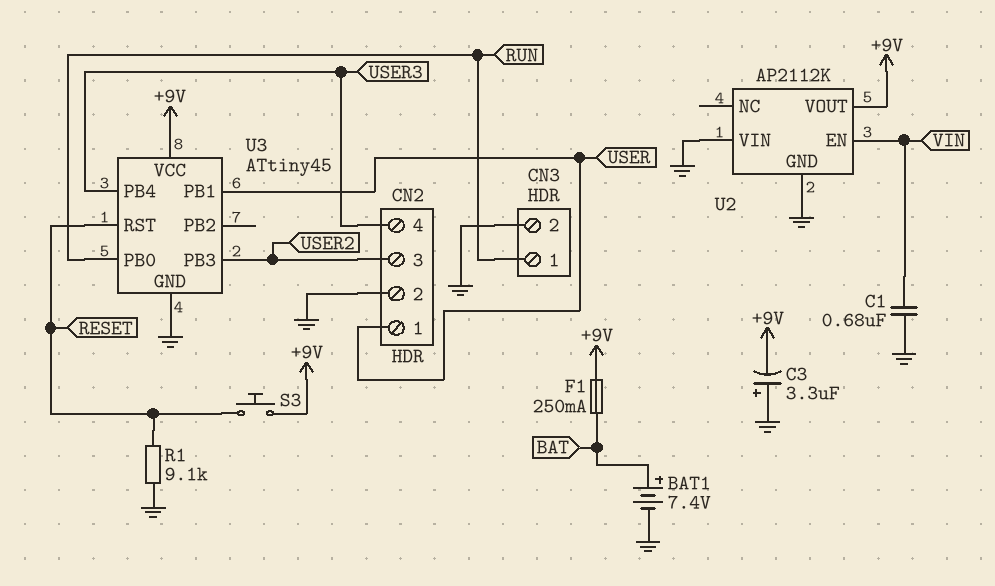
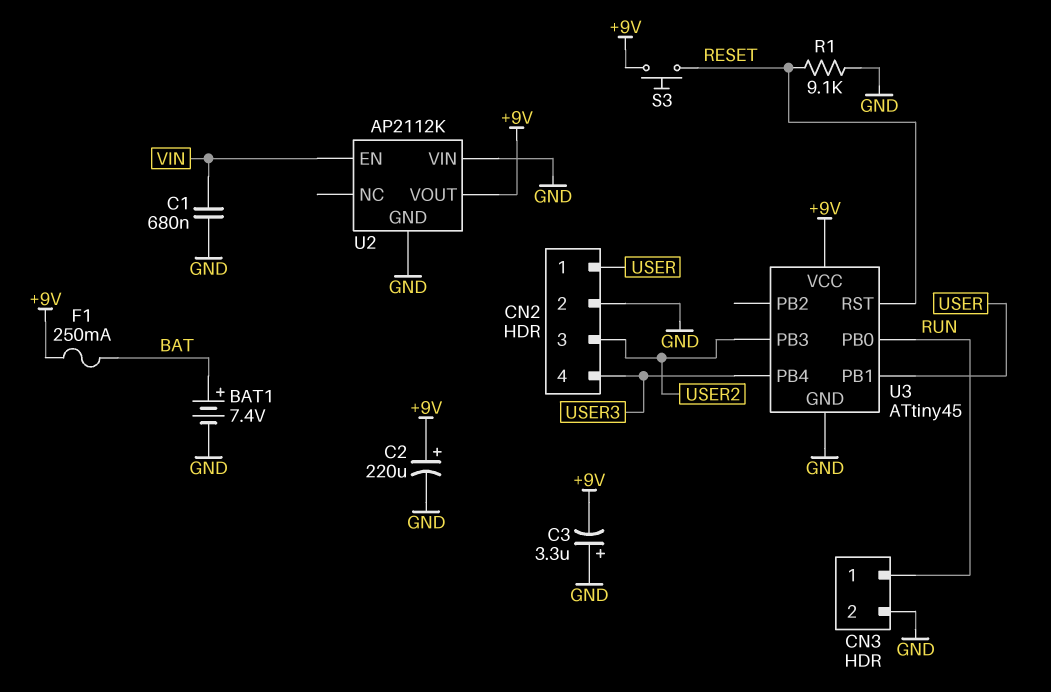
C2: none -> 220uF (plus +9V, minus GND)

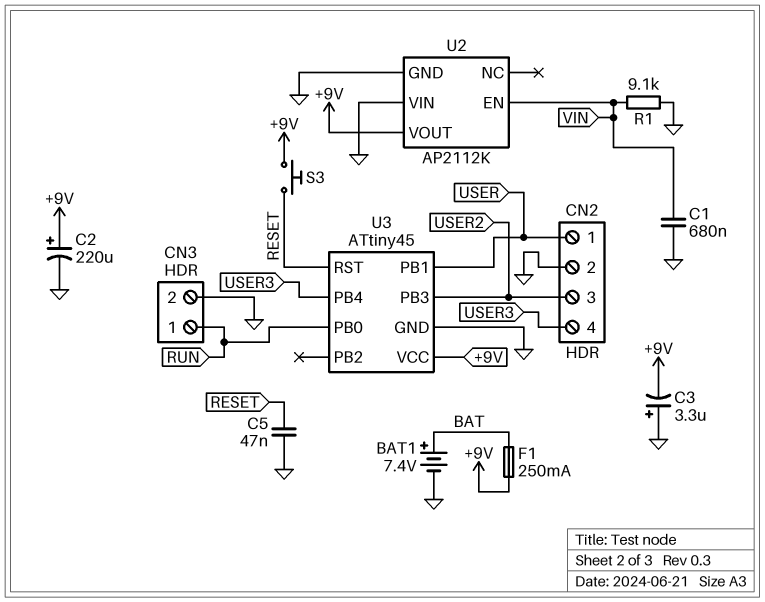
C5: none -> 47nF (GND, RESET)
R1: 9.1k (GND, RESET) -> 9.1k (GND, VIN)

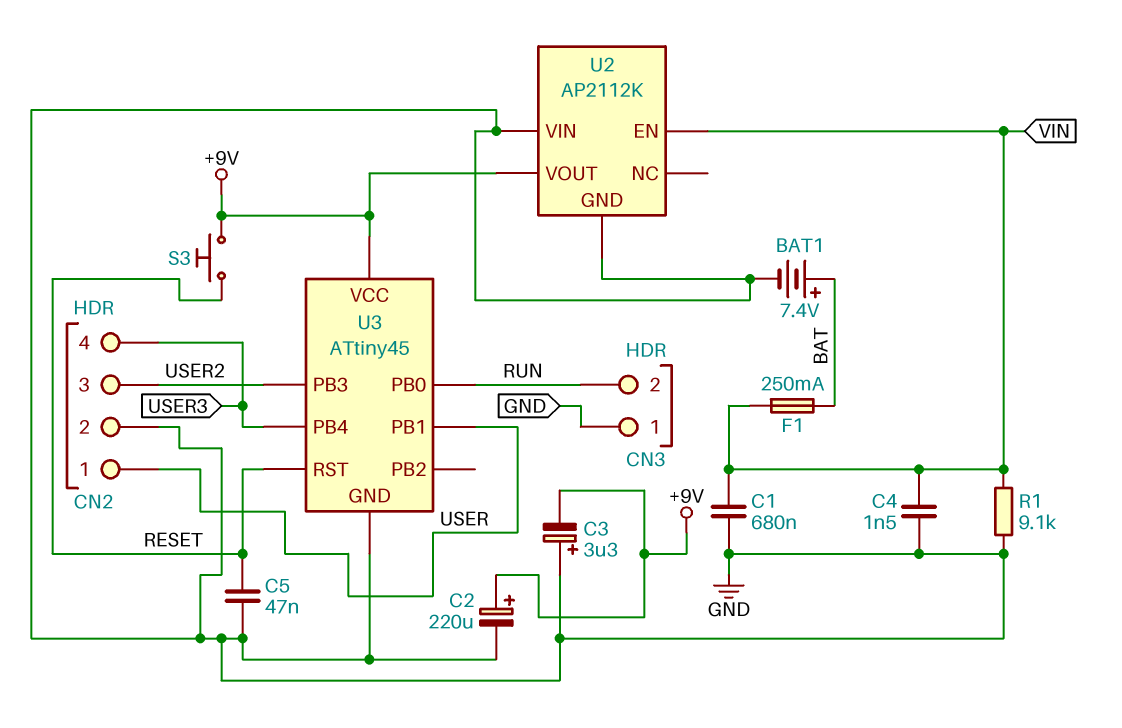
C4: none -> 1.5nF (GND, VIN)
CN3 pin 1: RUN -> GND
CN3 pin 2: GND -> RUN
F1: 250mA (+9V, BAT) -> 250mA (BAT, VIN)

